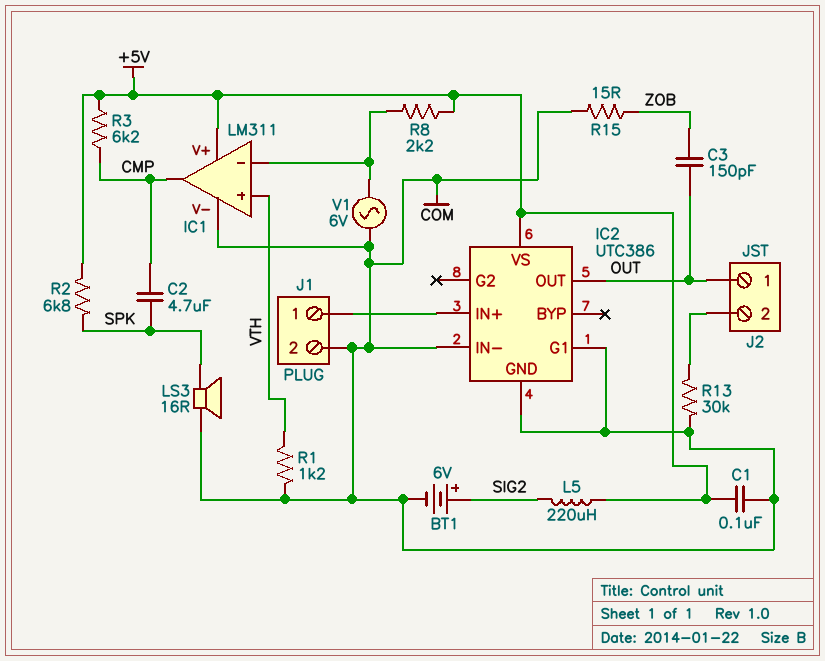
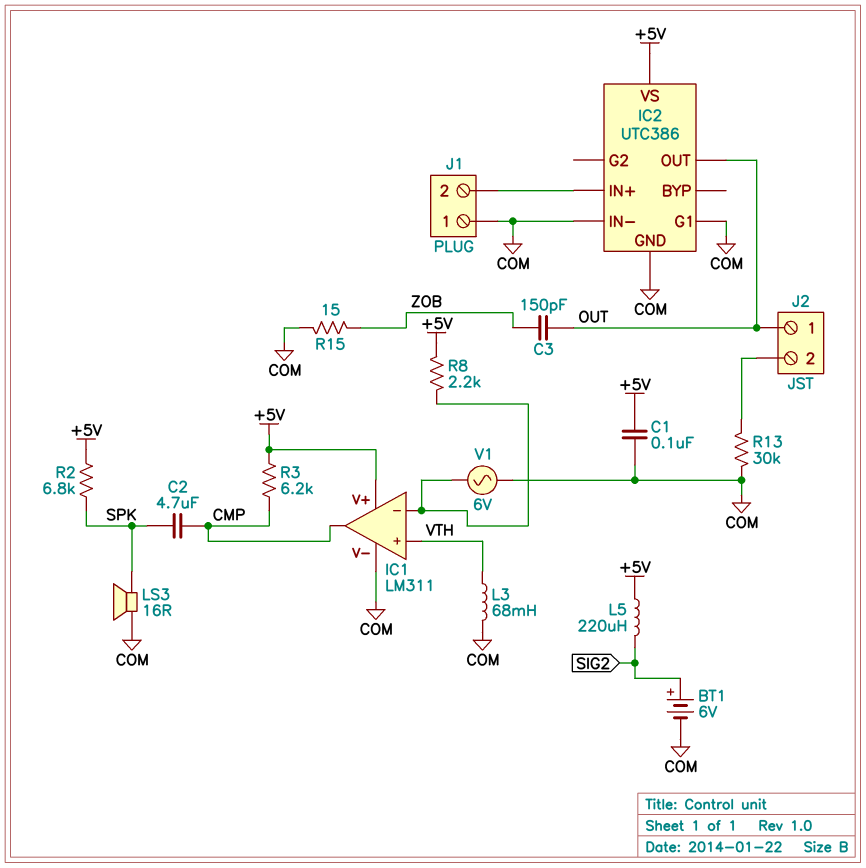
J1 pin 1: IC2/IN+ -> COM
J1 pin 2: COM -> IC2/IN+
L3: none -> 68mH (COM, VTH)
R1: 1.2k (COM, VTH) -> none

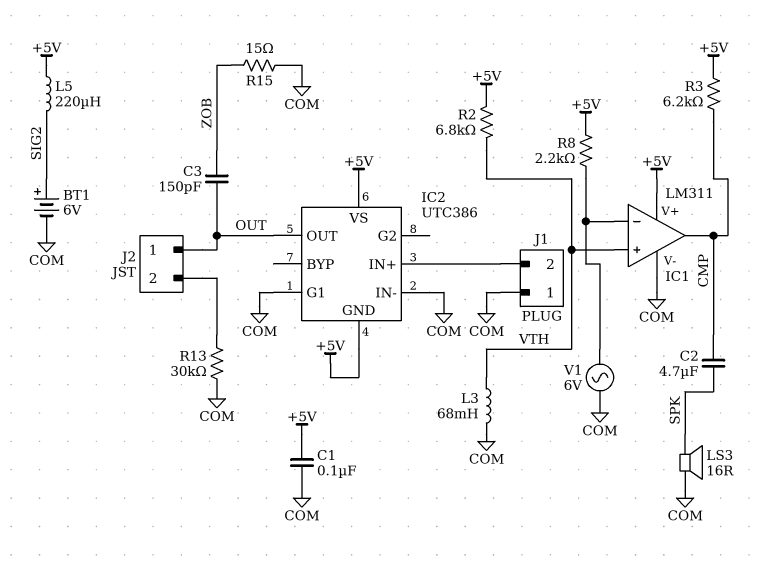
IC2 pin GND: COM -> +5V
R2: 6.8k (+5V, SPK) -> 6.8k (+5V, VTH)

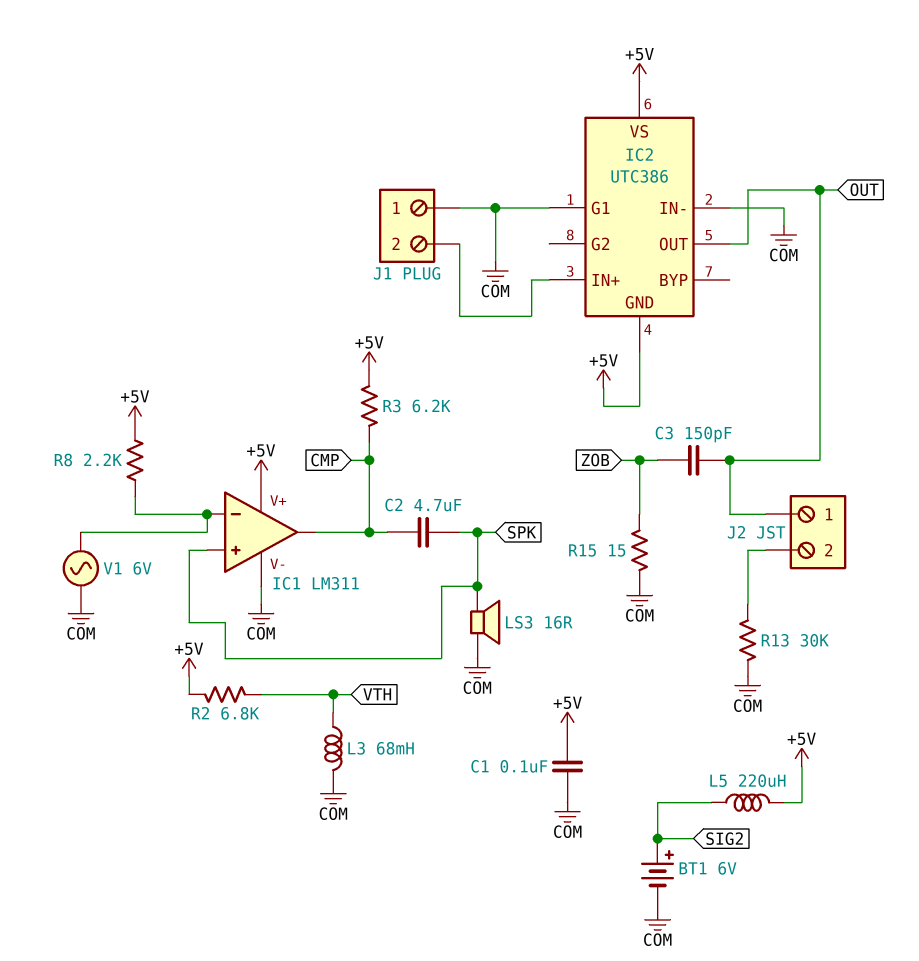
IC1 pin in+: VTH -> SPK

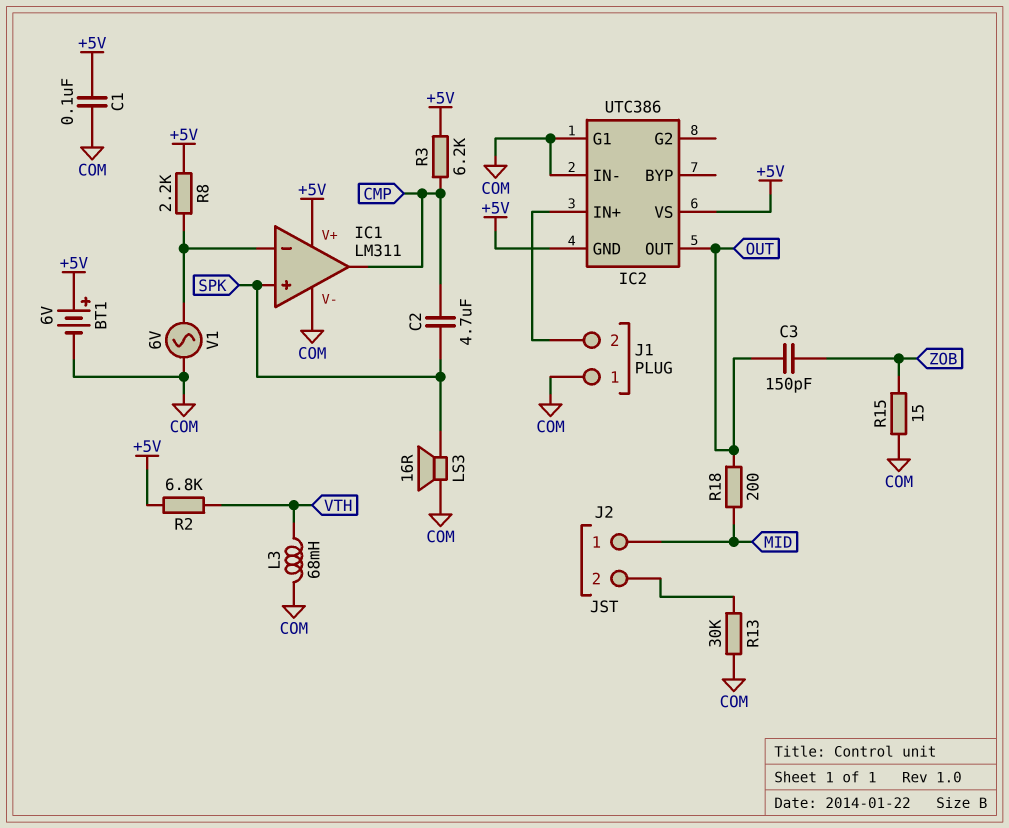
BT1: 6V (plus SIG2, minus COM) -> 6V (plus +5V, minus COM)
J2 pin 1: OUT -> MID
L5: 220uH (+5V, SIG2) -> none
R18: none -> 200 (MID, OUT)

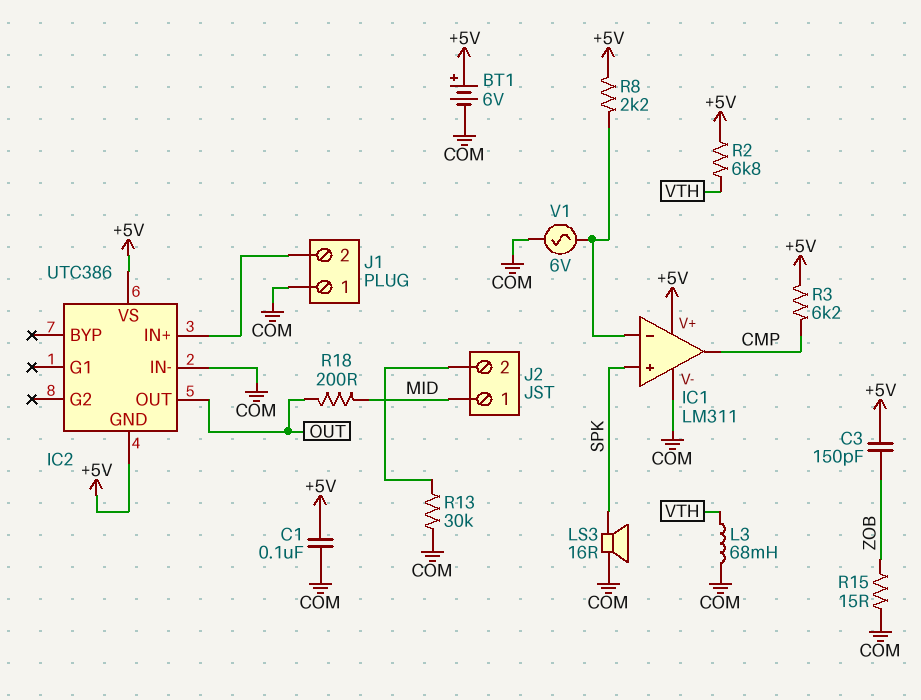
C2: 4.7uF (CMP, SPK) -> none
C3: 150pF (OUT, ZOB) -> 150pF (+5V, ZOB)
IC2 pin G1: COM -> none

